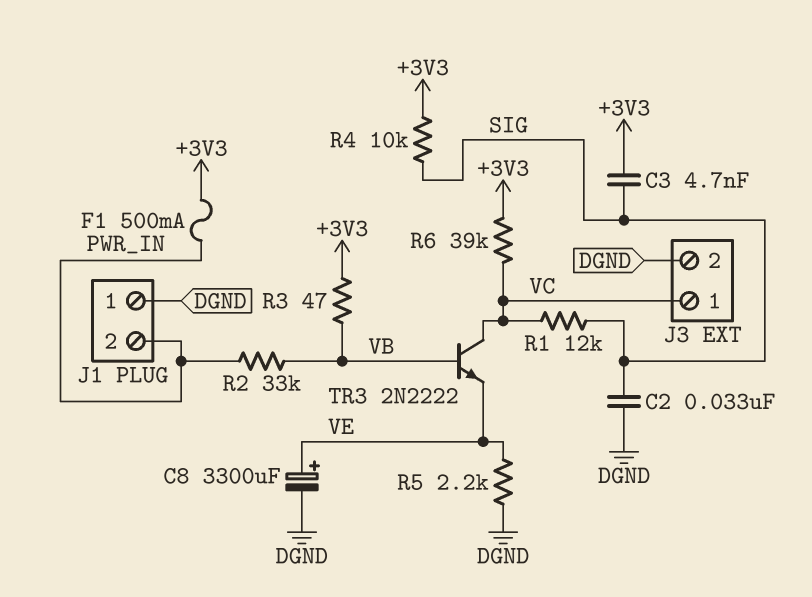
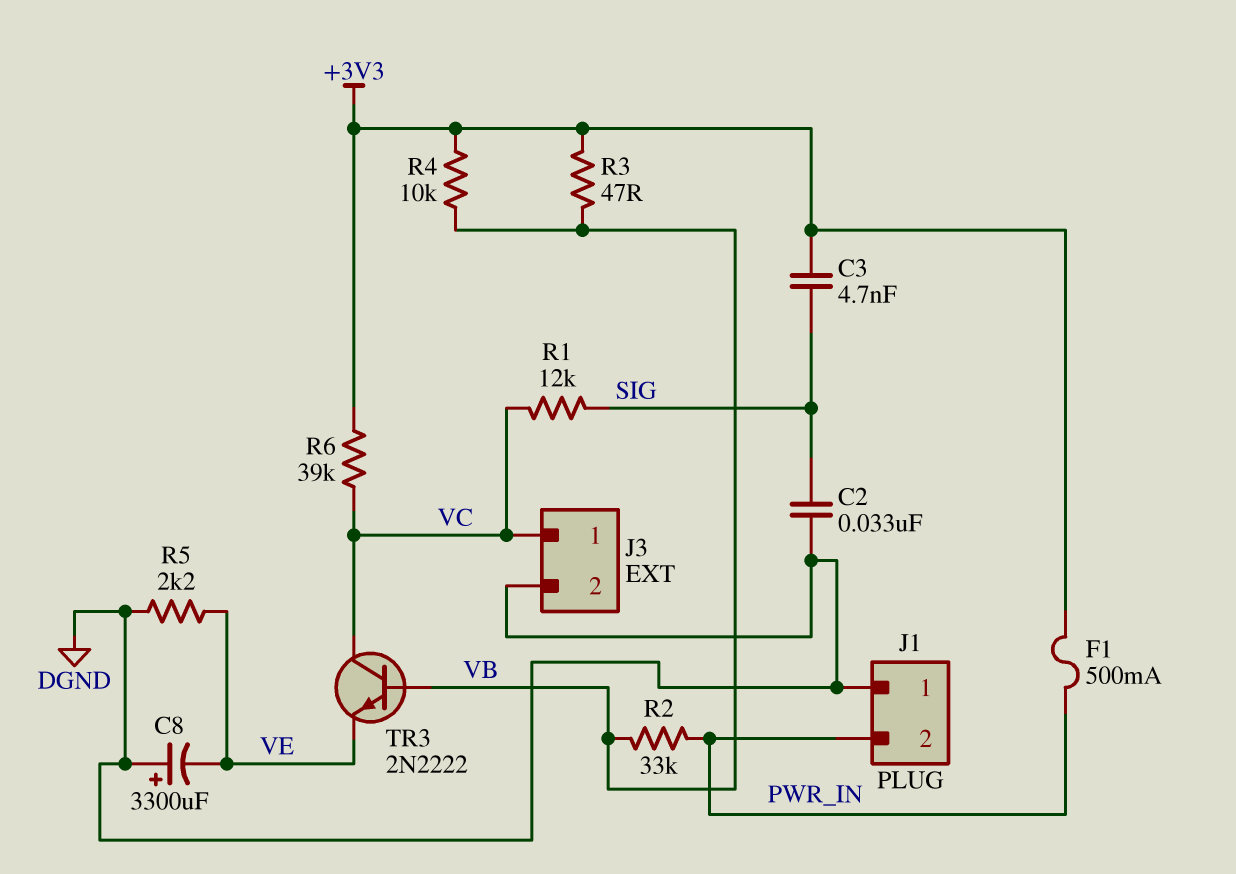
C8: 3300uF (plus VE, minus DGND) -> 3300uF (plus DGND, minus VE)
R4: 10k (+3V3, SIG) -> 10k (+3V3, VB)

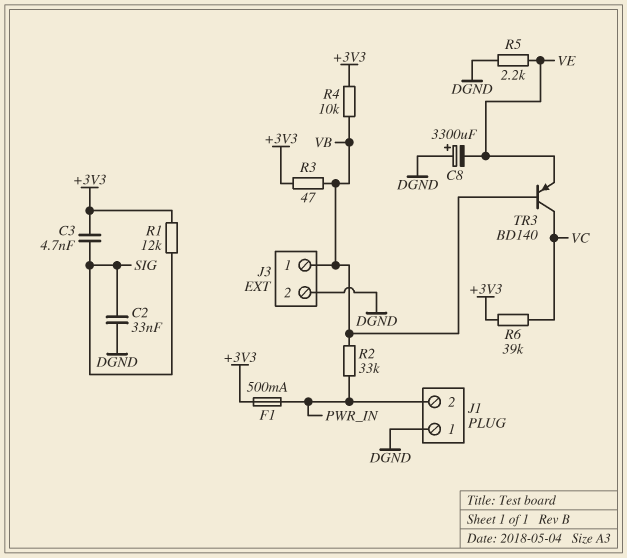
J3 pin 1: VC -> VB
R1: 12k (SIG, VC) -> 12k (+3V3, SIG)
TR3: NPN 2N2222 (B VB, C VC, E VE) -> PNP BD140 (B VB, C VC, E VE)

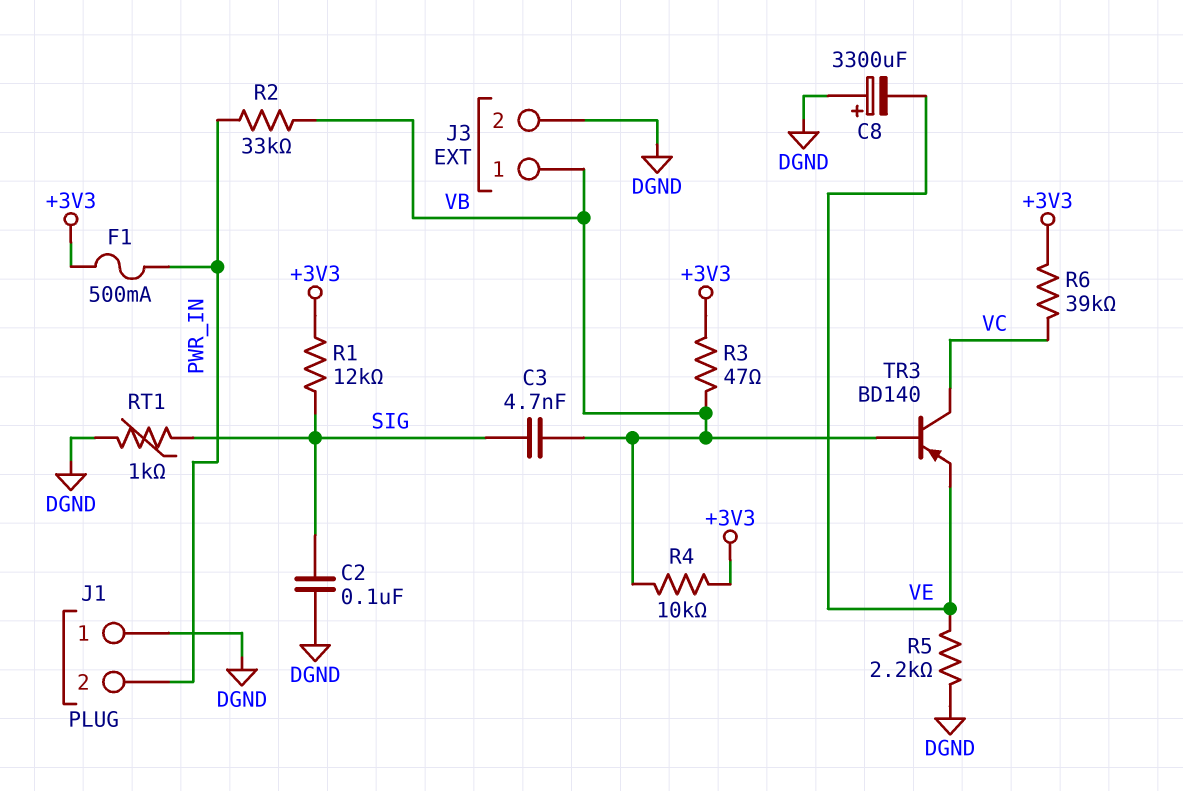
C2: 33nF (DGND, SIG) -> 100nF (DGND, SIG)
C3: 4.7nF (+3V3, SIG) -> 4.7nF (SIG, VB)
RT1: none -> 1k (DGND, SIG)

